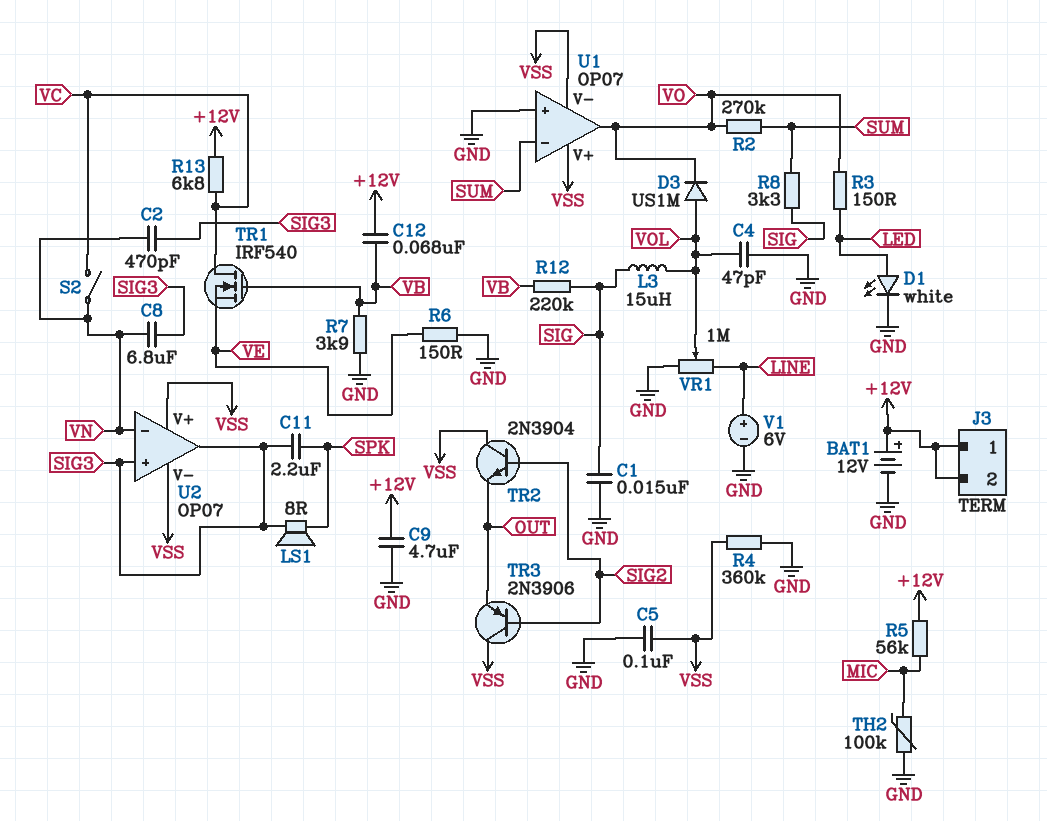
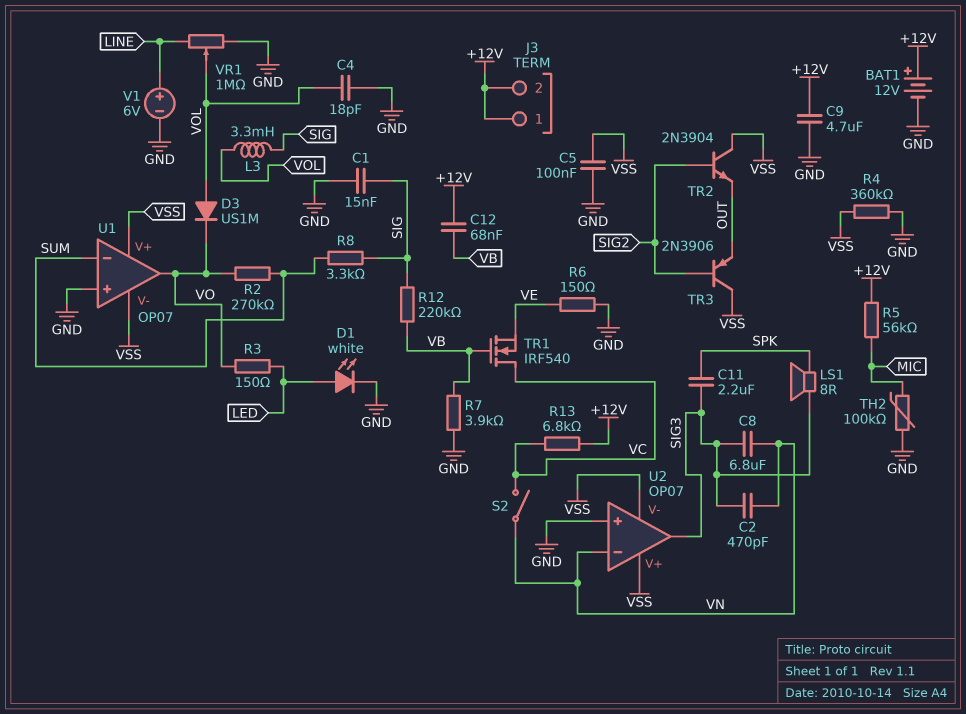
C4: 47pF (GND, VOL) -> 18pF (GND, VOL)
L3: 15uH (SIG, VOL) -> 3.3mH (SIG, VOL)
U2 pin in+: SIG3 -> GND

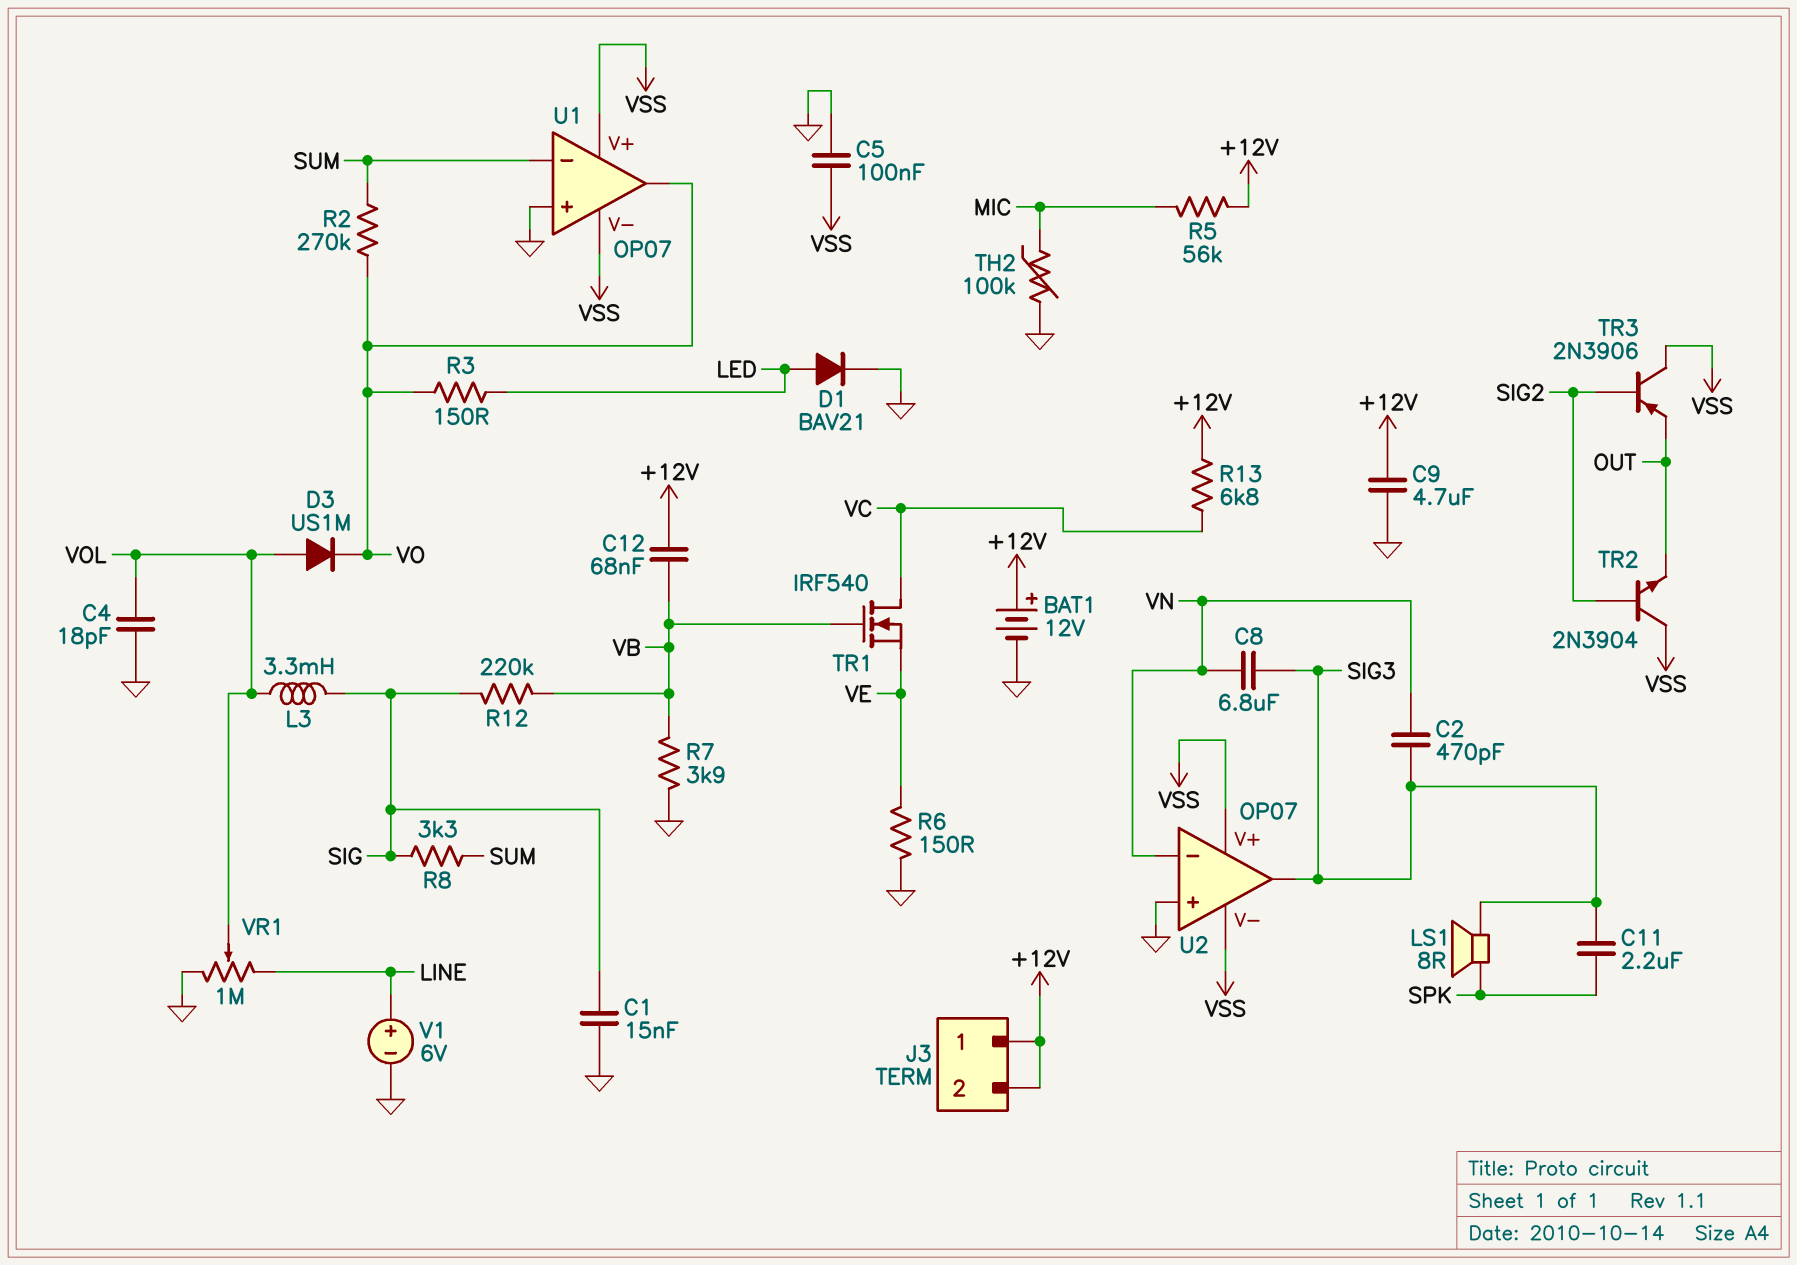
D1: LED white (A LED, K GND) -> diode BAV21 (A LED, K GND)
R4: 360k (GND, VSS) -> none
S2: switch (VC, VN) -> none

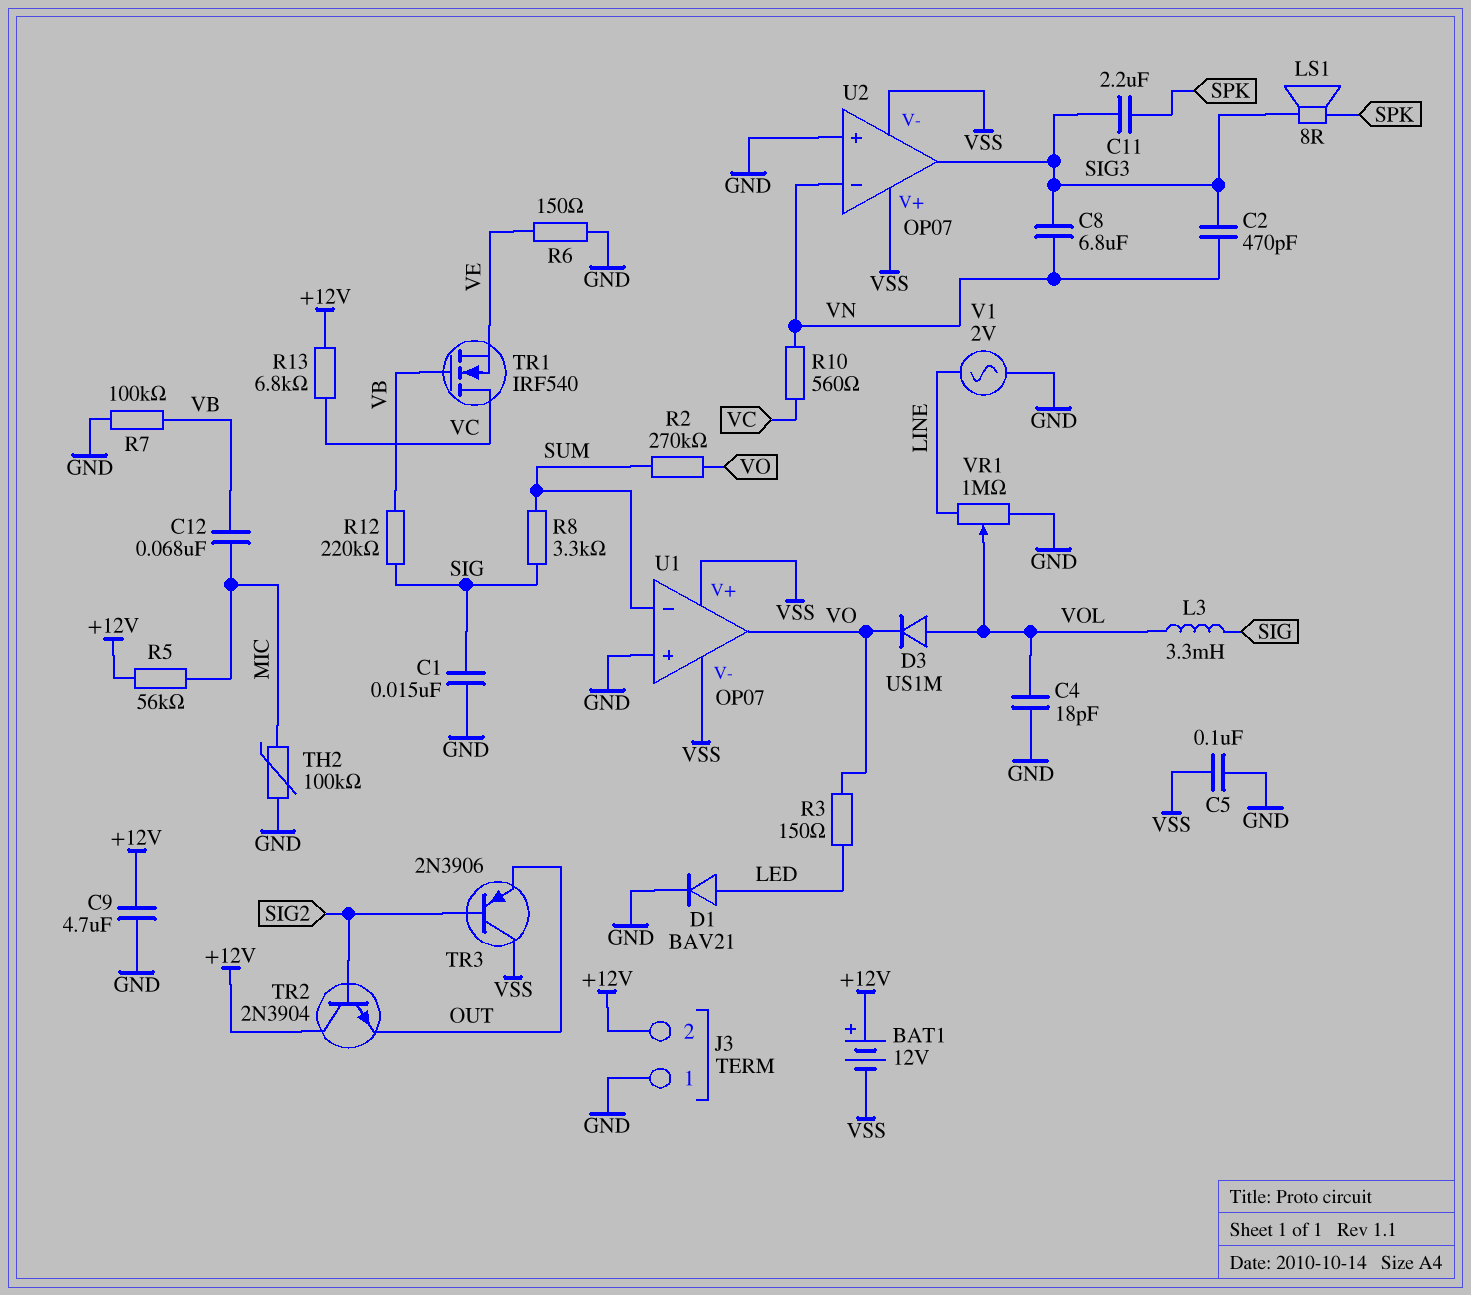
BAT1: 12V (plus +12V, minus GND) -> 12V (plus +12V, minus VSS)
C12: 68nF (+12V, VB) -> 68nF (MIC, VB)
J3 pin 1: +12V -> GND
R7: 3.9k (GND, VB) -> 100k (GND, VB)
R10: none -> 560 (VC, VN)
TR2: NPN 2N3904 (B SIG2, C VSS, E OUT) -> NPN 2N3904 (B SIG2, C +12V, E OUT)
V1: 6V (plus LINE, minus GND) -> AC 2V (GND, LINE)

